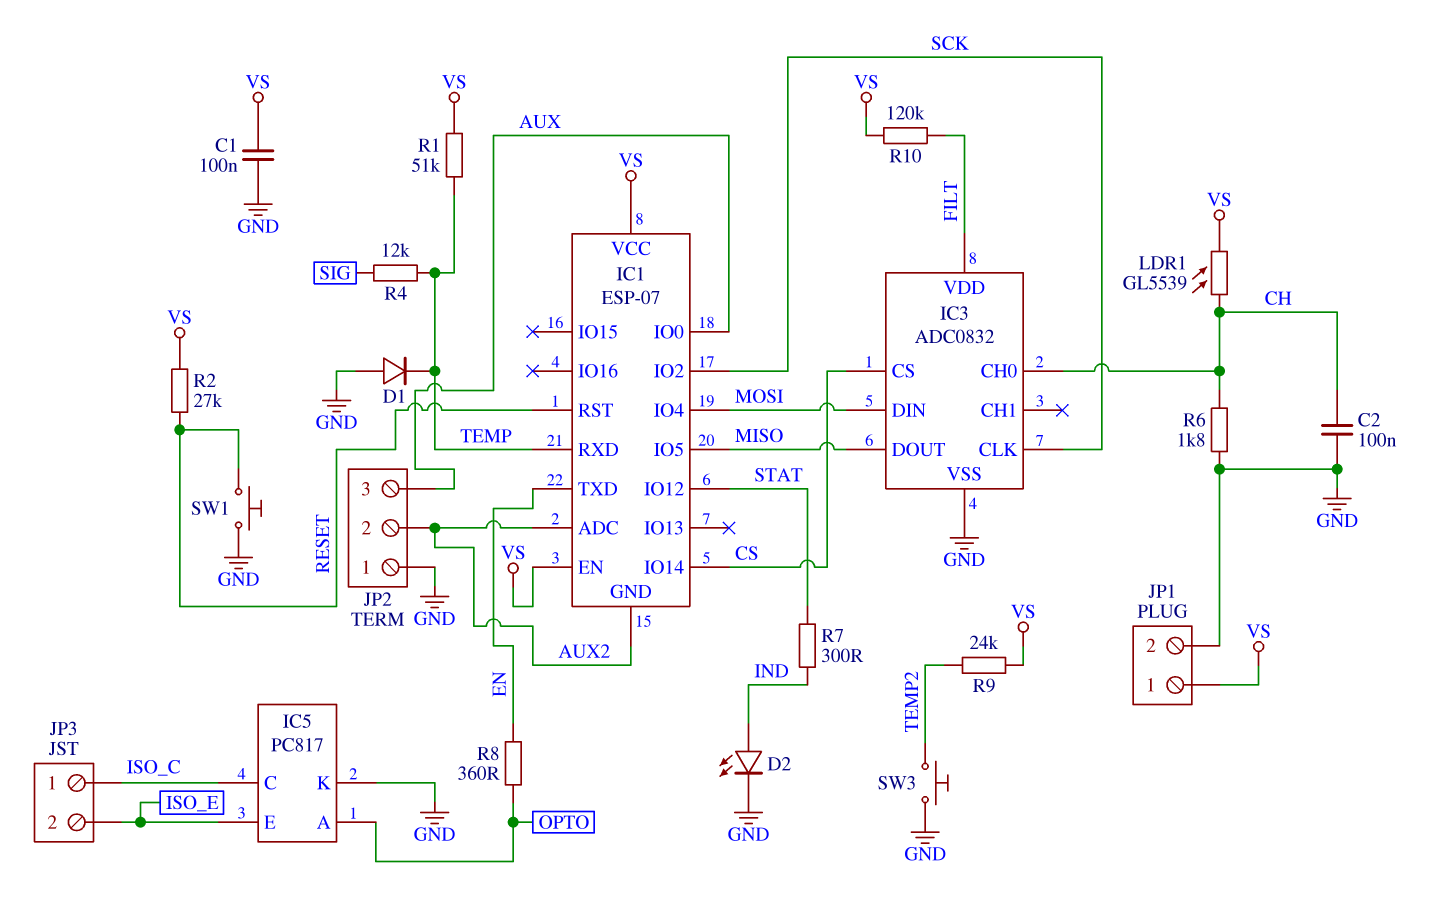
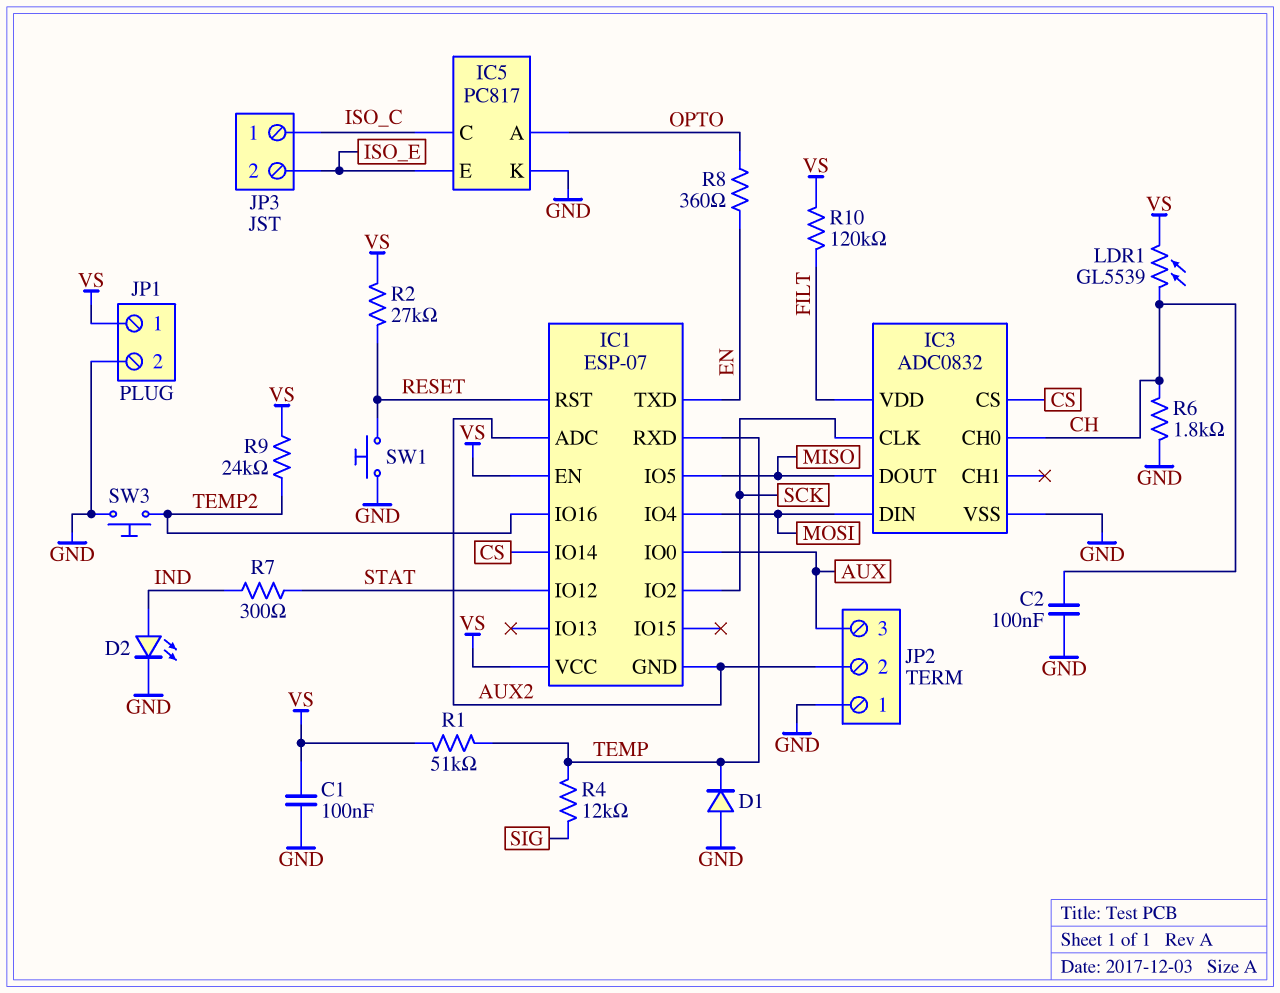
IC1 pin IO16: none -> TEMP2

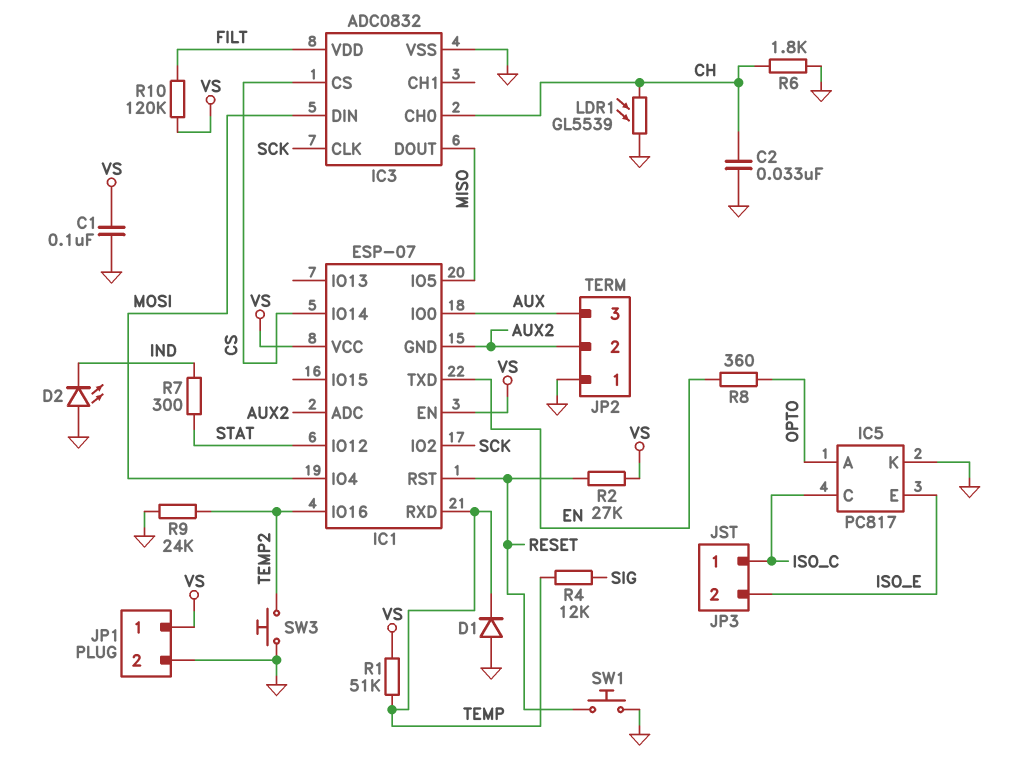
C2: 100nF (CH, GND) -> 33nF (CH, GND)
D2: LED (A IND, K GND) -> LED (A GND, K IND)
LDR1: GL5539 (CH, VS) -> GL5539 (CH, GND)
R9: 24k (TEMP2, VS) -> 24k (GND, TEMP2)

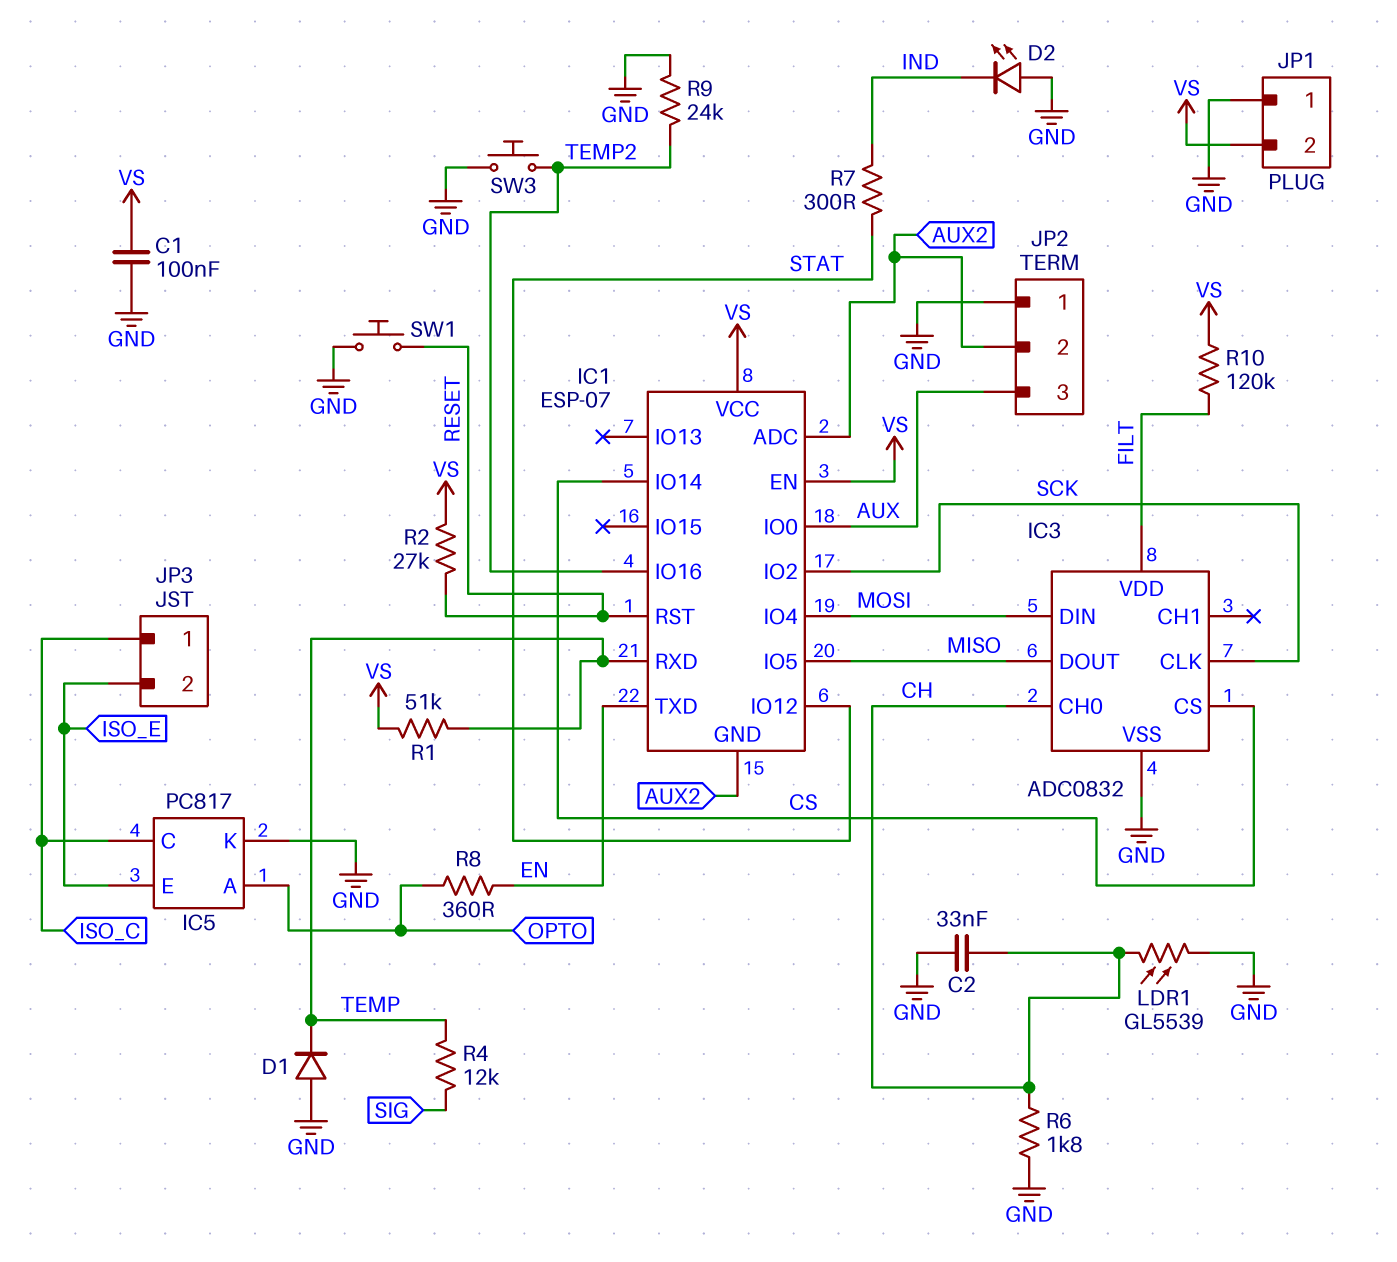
JP1 pin 1: VS -> GND
JP1 pin 2: GND -> VS

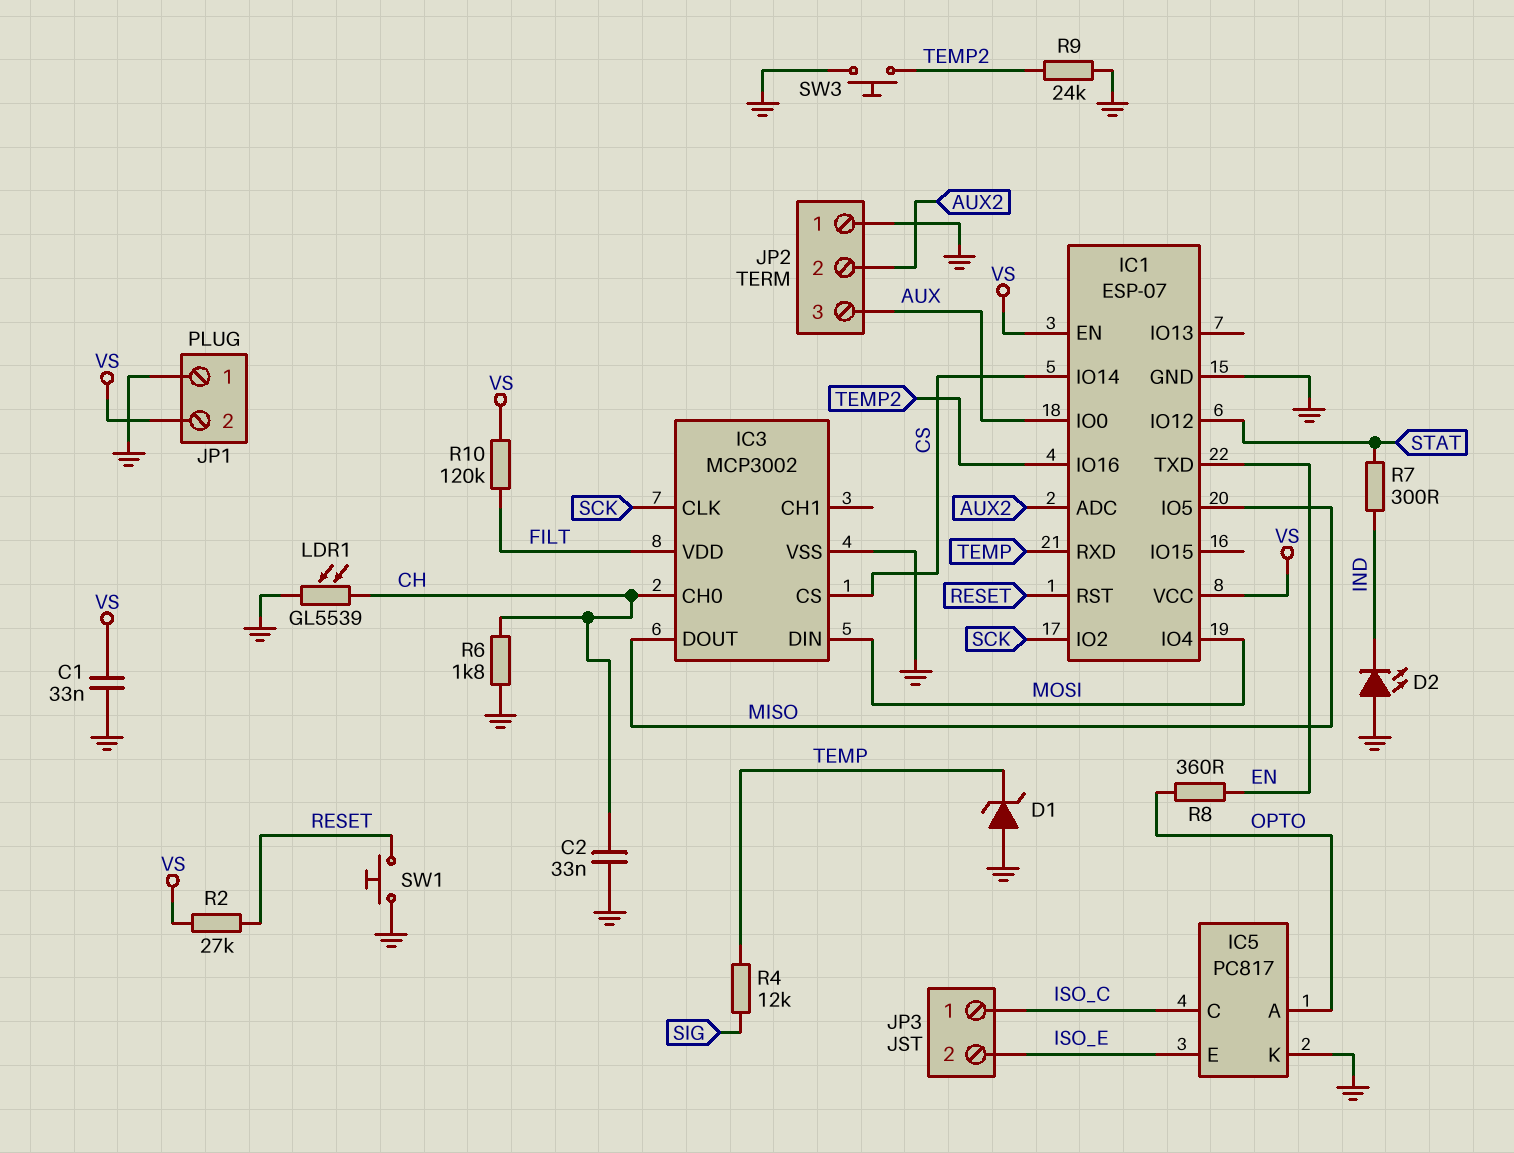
C1: 100nF (GND, VS) -> 33nF (GND, VS)
D1: diode (A GND, K TEMP) -> zener (A GND, K TEMP)
IC1 pin GND: AUX2 -> GND
IC3: ADC0832 -> MCP3002
R1: 51k (TEMP, VS) -> none

